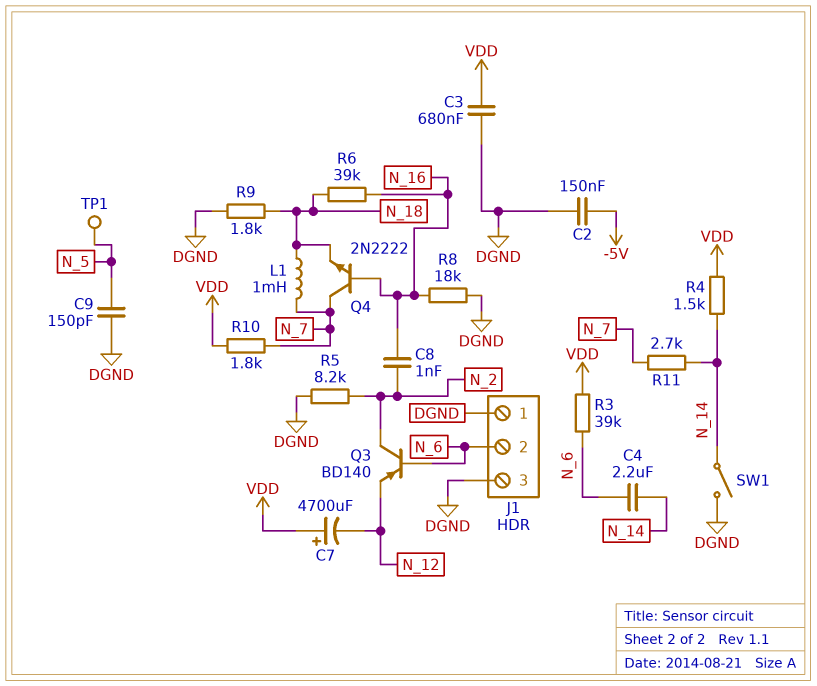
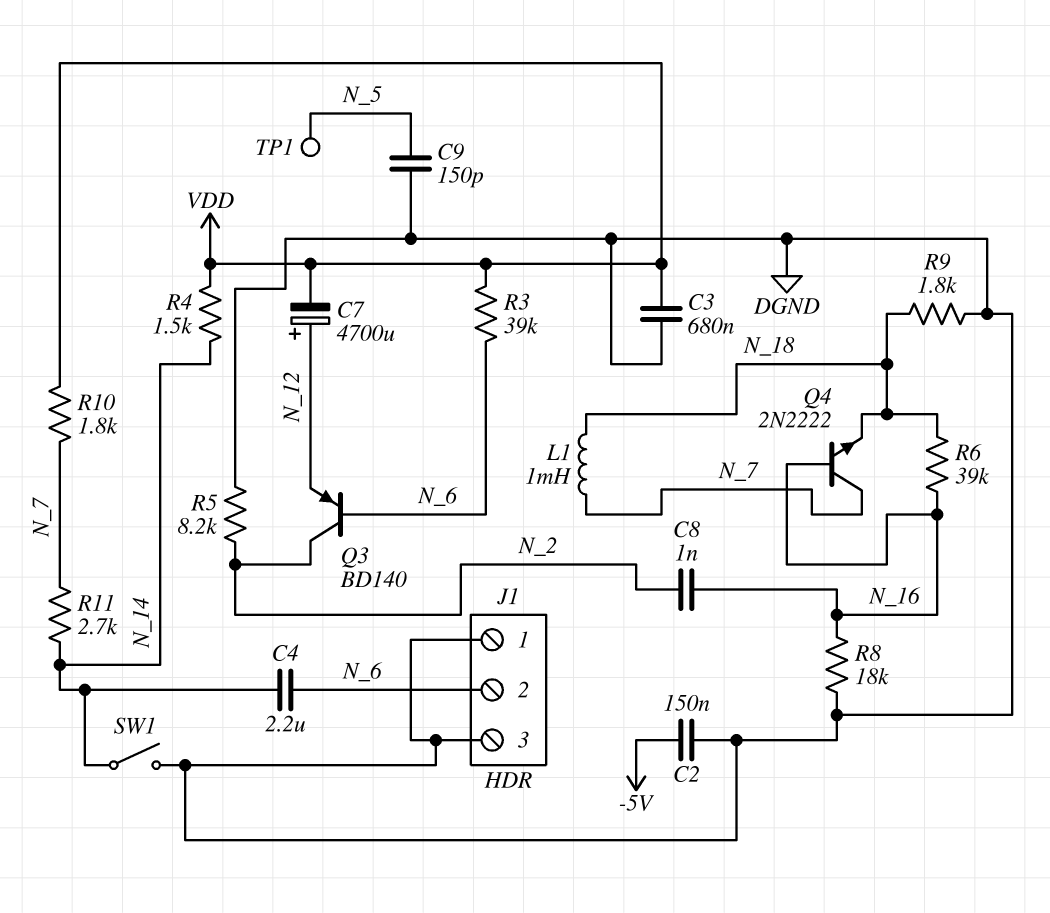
C7: 4700uF (plus VDD, minus N_12) -> 4700uF (plus N_12, minus VDD)

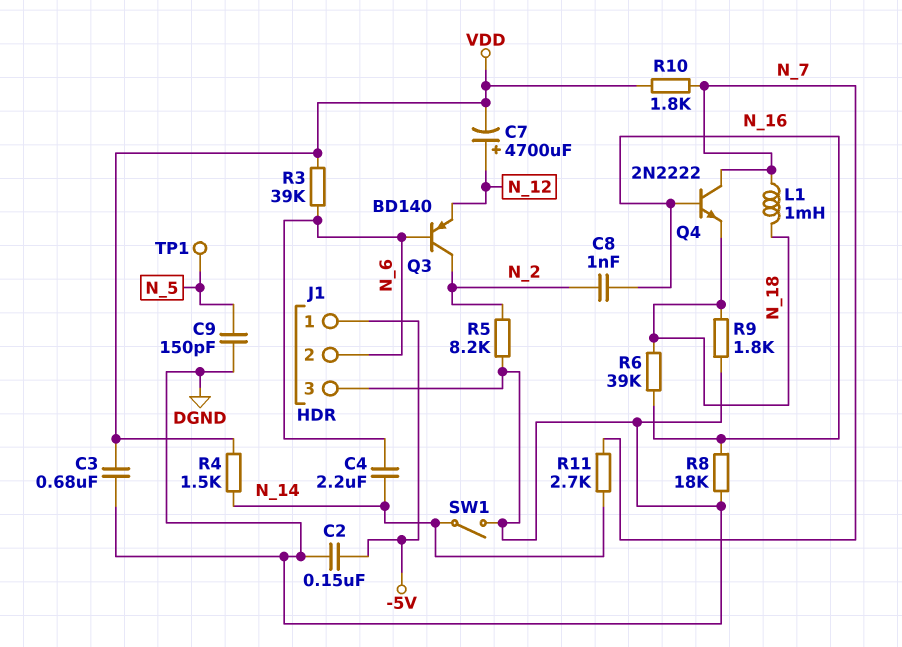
J1 pin 1: DGND -> -5V

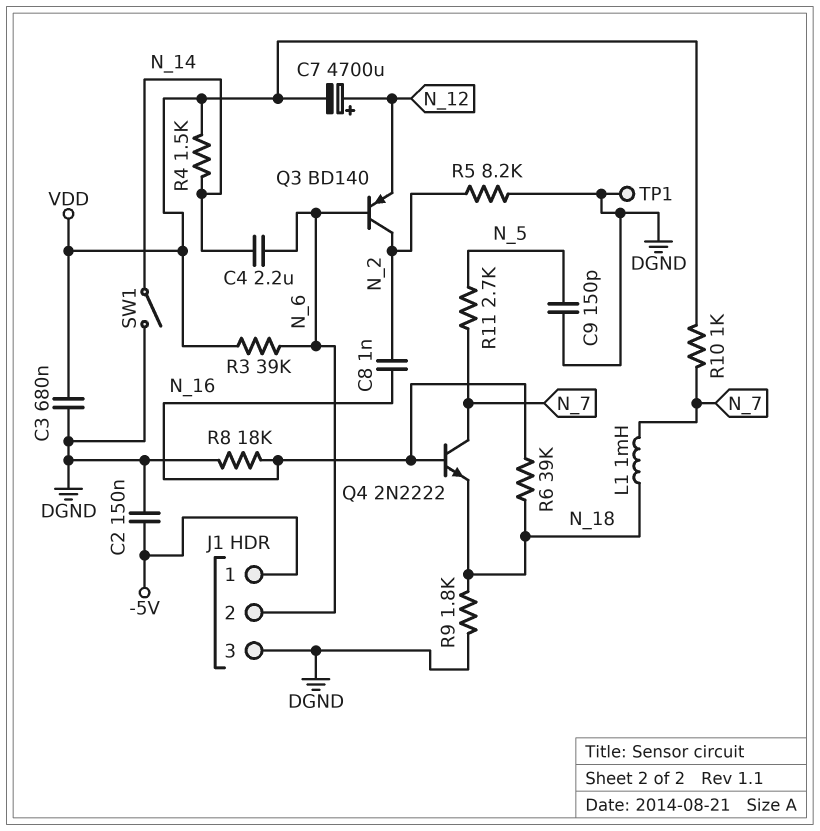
R10: 1.8k (N_7, VDD) -> 1k (N_7, VDD)
R11: 2.7k (N_7, N_14) -> 2.7k (N_5, N_7)
TP1: test point (N_5) -> test point (DGND)

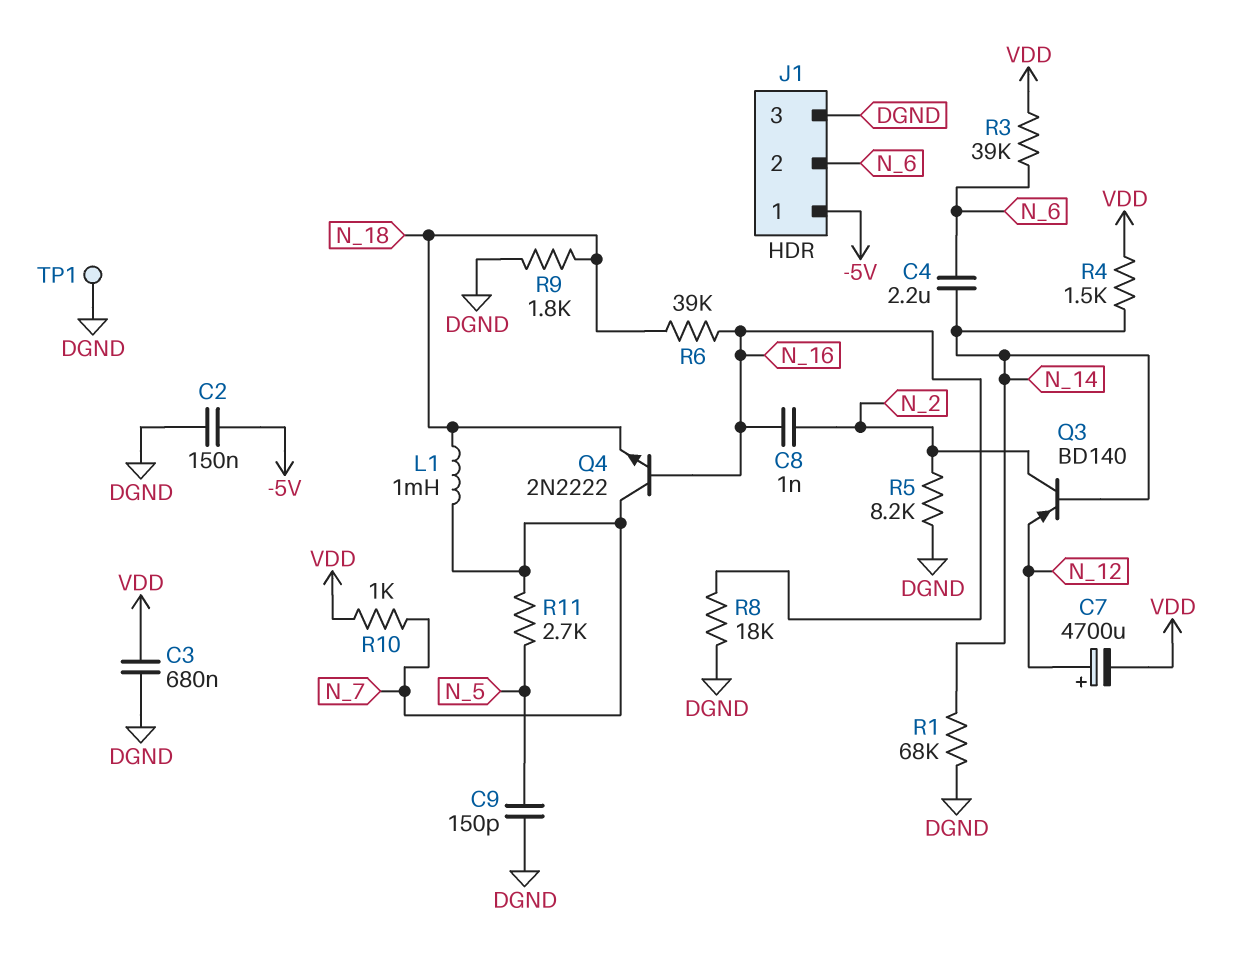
Q3: PNP BD140 (B N_6, C N_2, E N_12) -> PNP BD140 (B N_14, C N_2, E N_12)
R1: none -> 68k (DGND, N_14)
SW1: switch (DGND, N_14) -> none

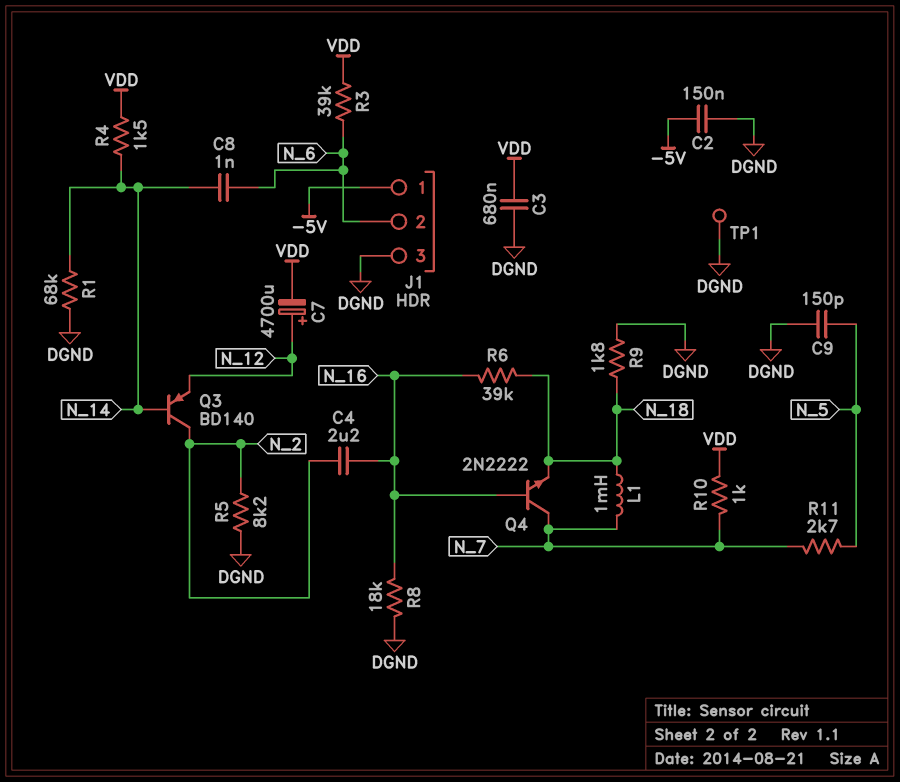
C4: 2.2uF (N_6, N_14) -> 2.2uF (N_2, N_16)
C8: 1nF (N_2, N_16) -> 1nF (N_6, N_14)

